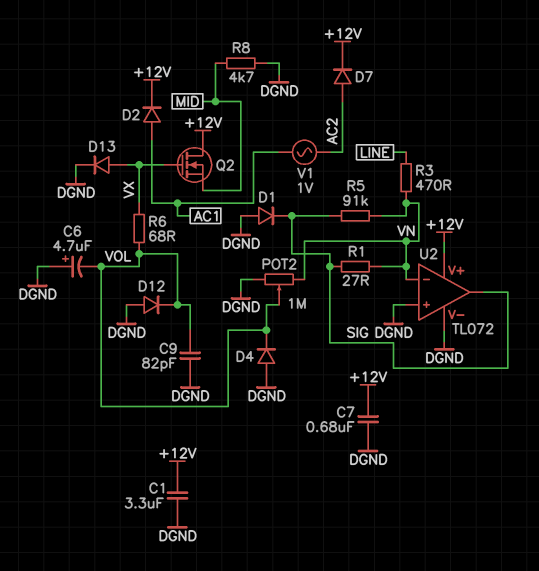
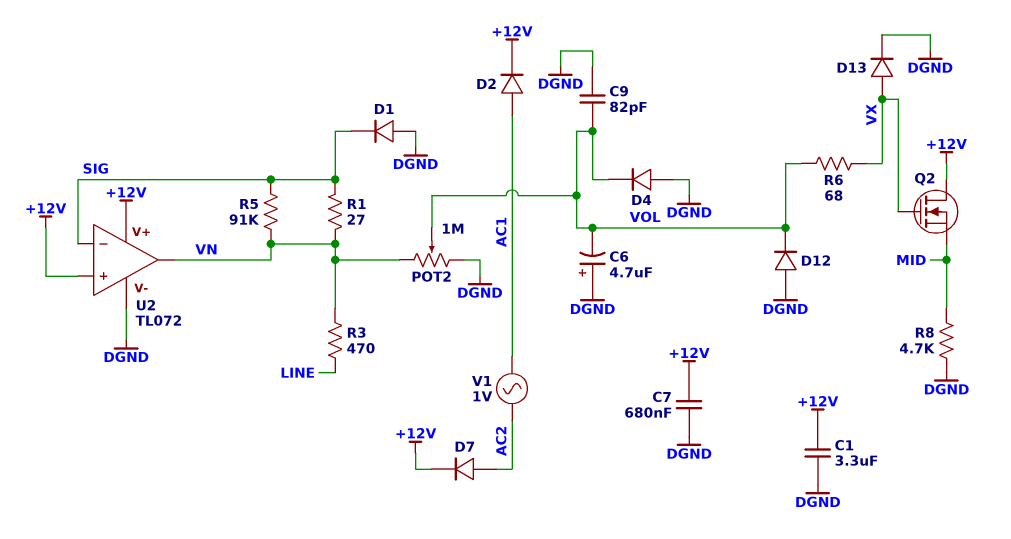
U2 pin in+: DGND -> +12V
U2 pin in-: VN -> SIG
U2 pin out: SIG -> VN

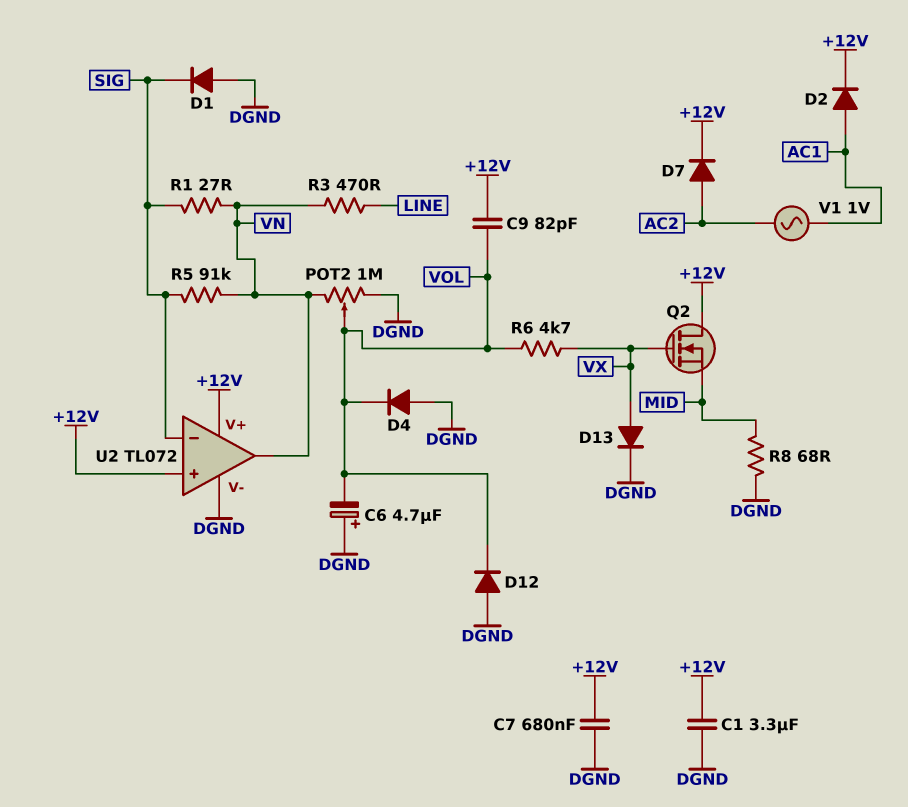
C9: 82pF (DGND, VOL) -> 82pF (+12V, VOL)
R6: 68 (VOL, VX) -> 4.7k (VOL, VX)
R8: 4.7k (DGND, MID) -> 68 (DGND, MID)

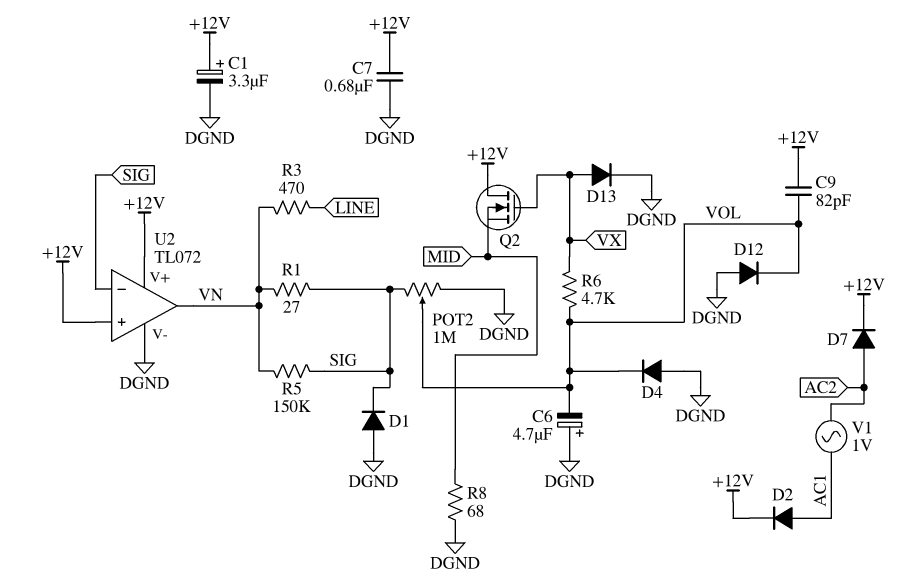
C1: 3.3uF (+12V, DGND) -> 3.3uF (plus +12V, minus DGND)
POT2: 1M (DGND, VN, wiper VOL) -> 1M (DGND, SIG, wiper VOL)
R5: 91k (SIG, VN) -> 150k (SIG, VN)

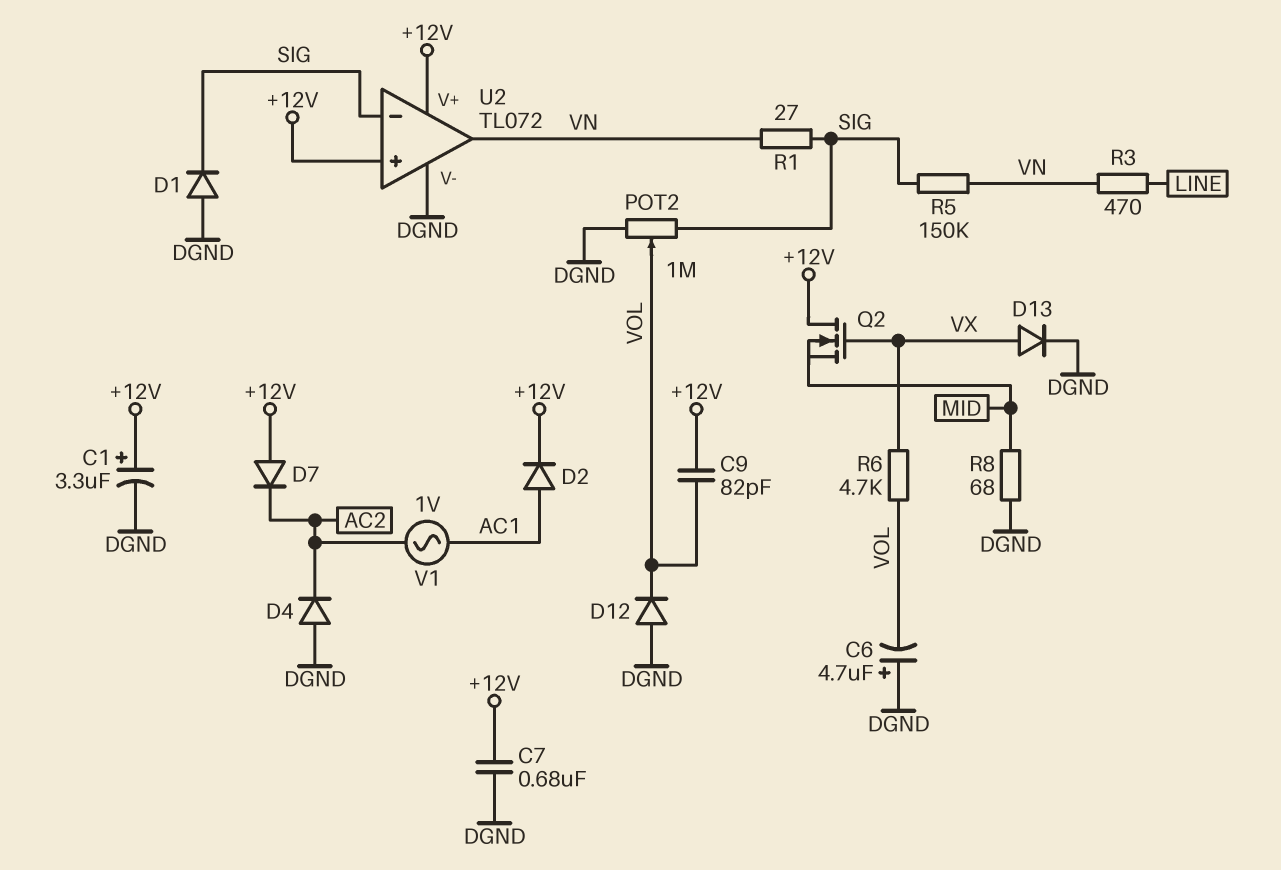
D4: diode (A DGND, K VOL) -> diode (A DGND, K AC2)
D7: diode (A AC2, K +12V) -> diode (A +12V, K AC2)

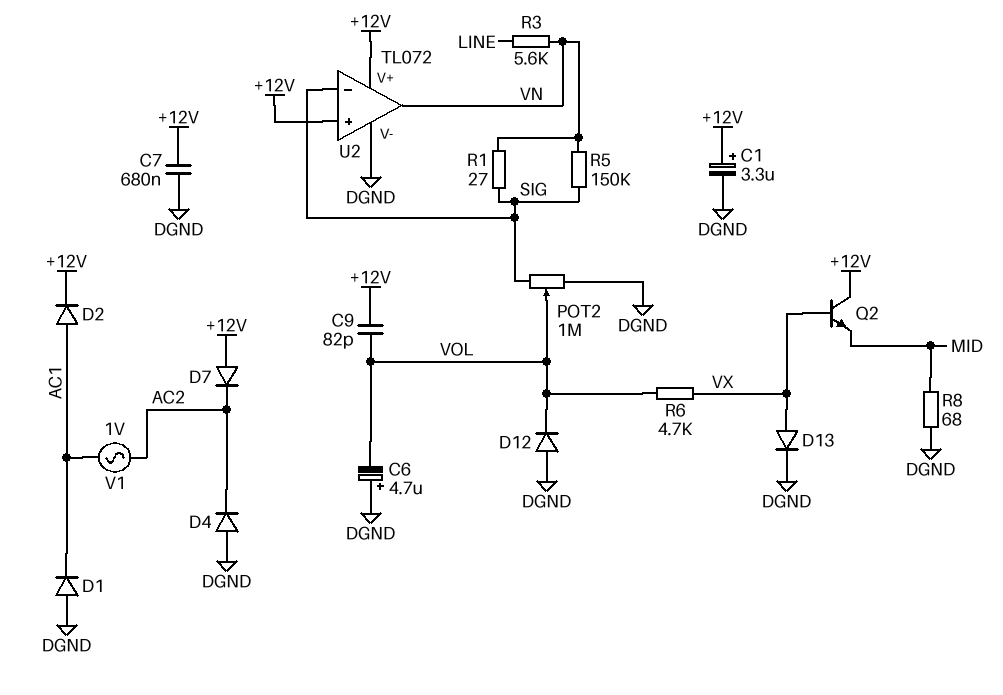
D1: diode (A DGND, K SIG) -> diode (A DGND, K AC1)
Q2: NMOS (G VX, D +12V, S MID) -> NPN (B VX, C +12V, E MID)
R3: 470 (LINE, VN) -> 5.6k (LINE, VN)

